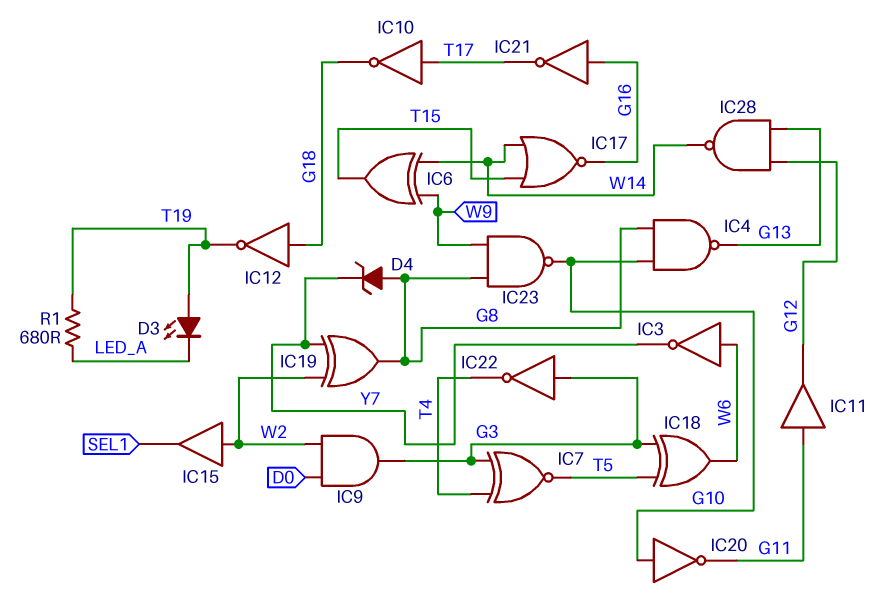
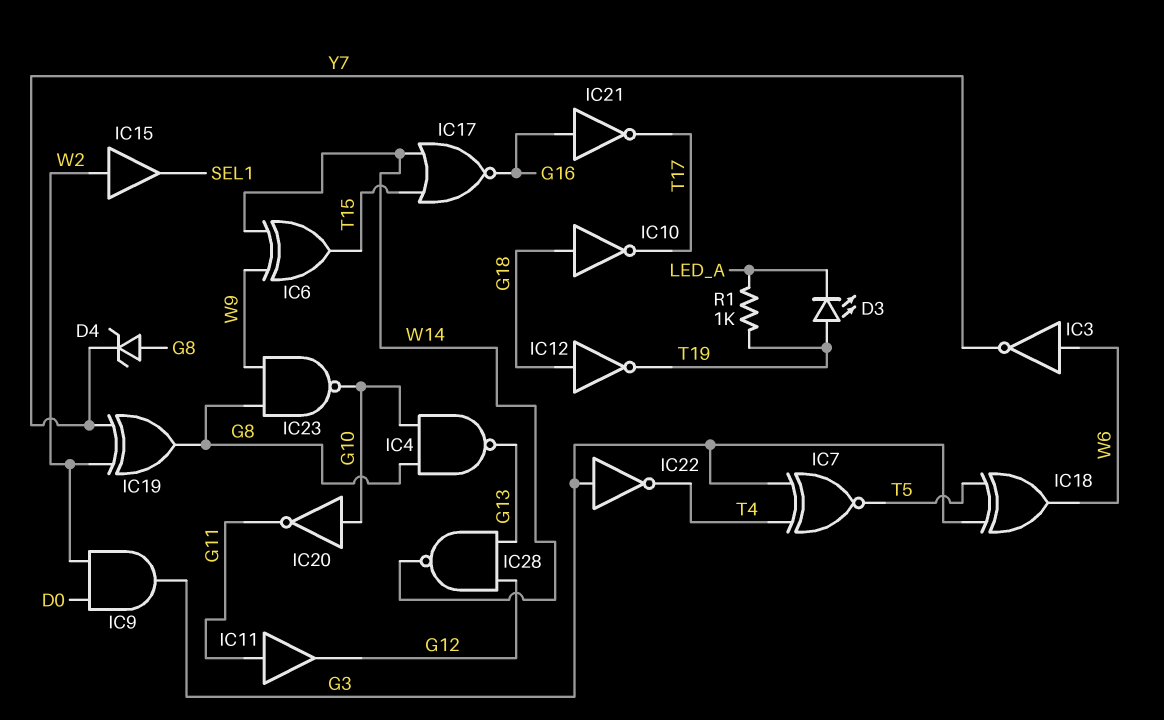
IC10: NOT (in T17, out G18) -> NOT (in G18, out T17)
R1: 680 (LED_A, T19) -> 1k (LED_A, T19)

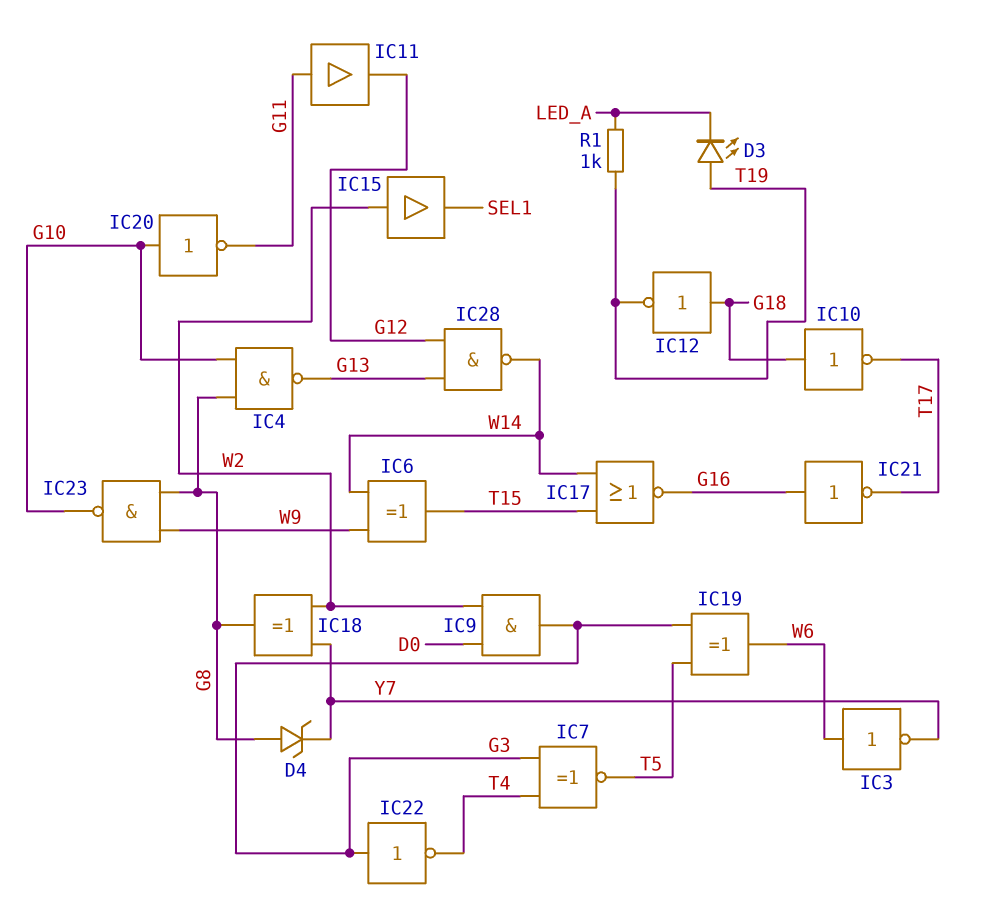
IC18: XOR (in G3, in T5, out W6) -> XOR (in W2, in Y7, out G8)
IC19: XOR (in W2, in Y7, out G8) -> XOR (in G3, in T5, out W6)

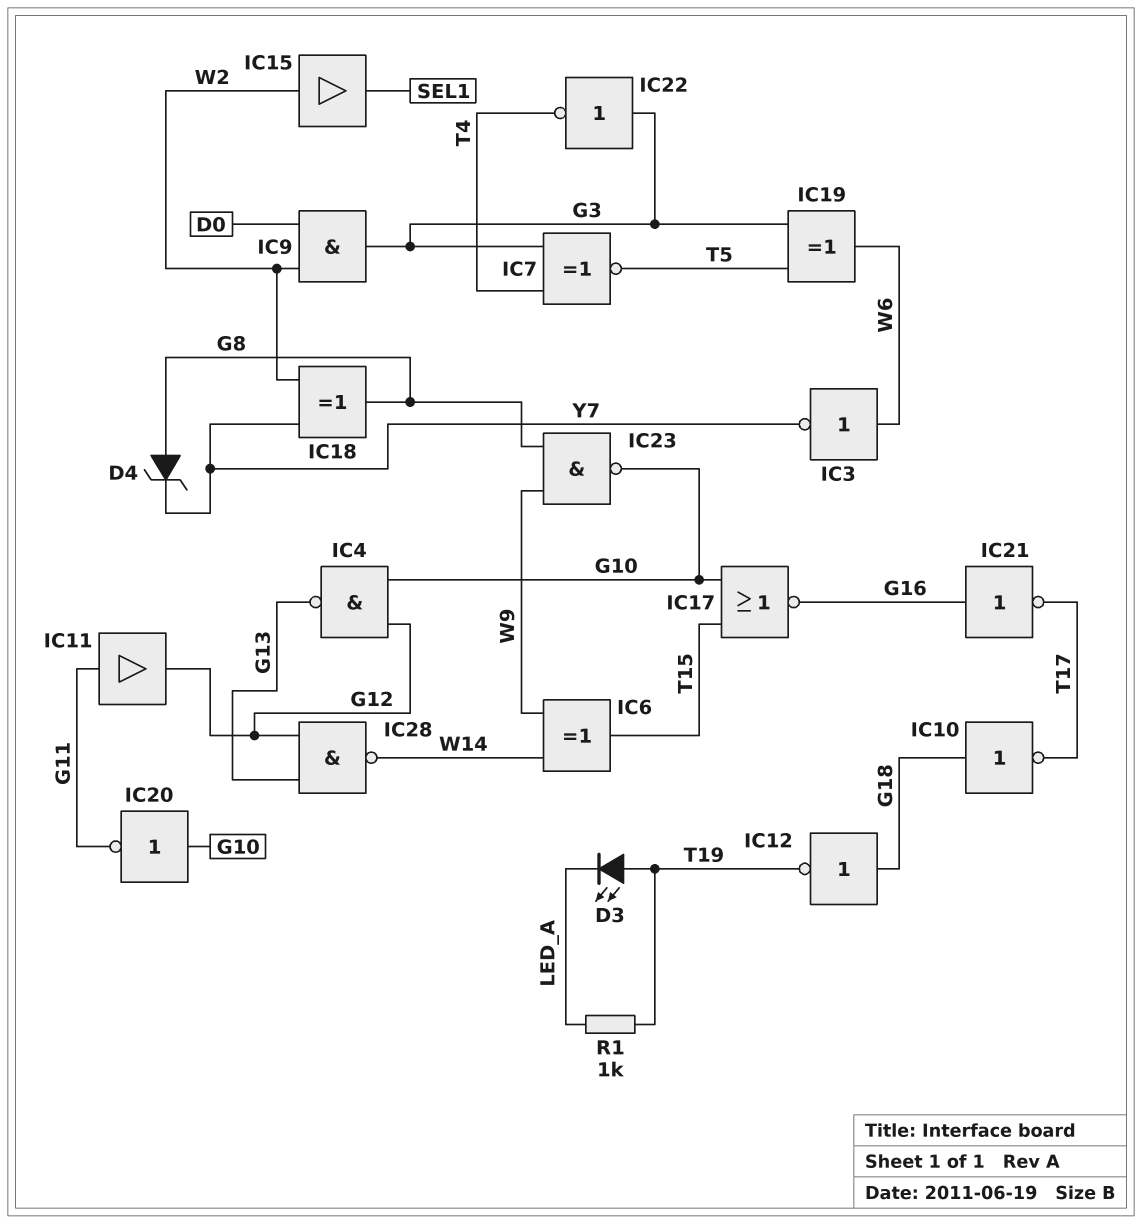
IC4: NAND (in G8, in G10, out G13) -> NAND (in G10, in G12, out G13)
IC17: NOR (in T15, in W14, out G16) -> NOR (in G10, in T15, out G16)

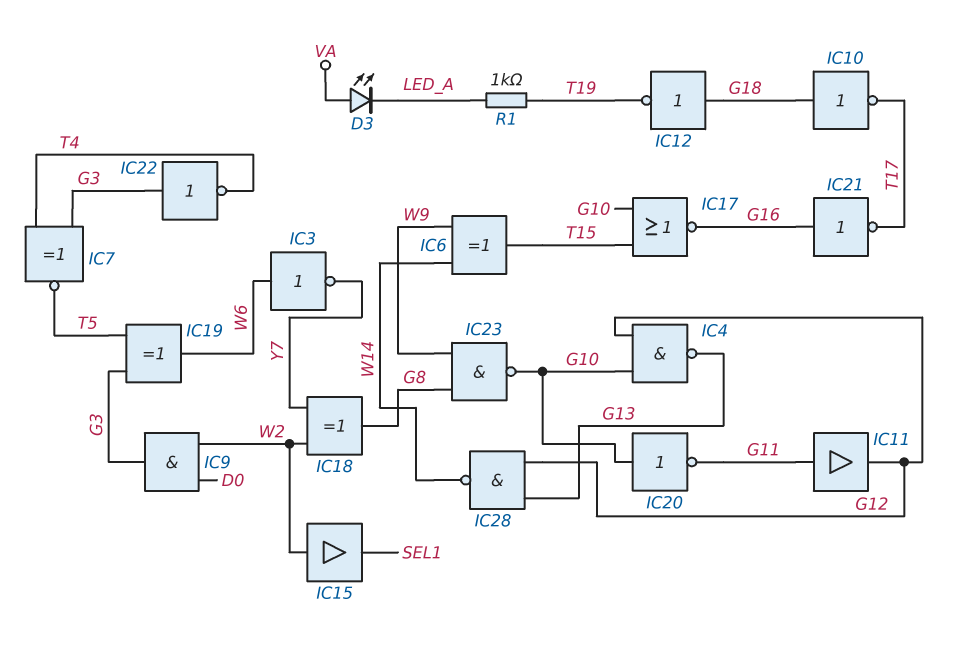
D3: LED (A T19, K LED_A) -> LED (A VA, K LED_A)
D4: zener (A G8, K Y7) -> none

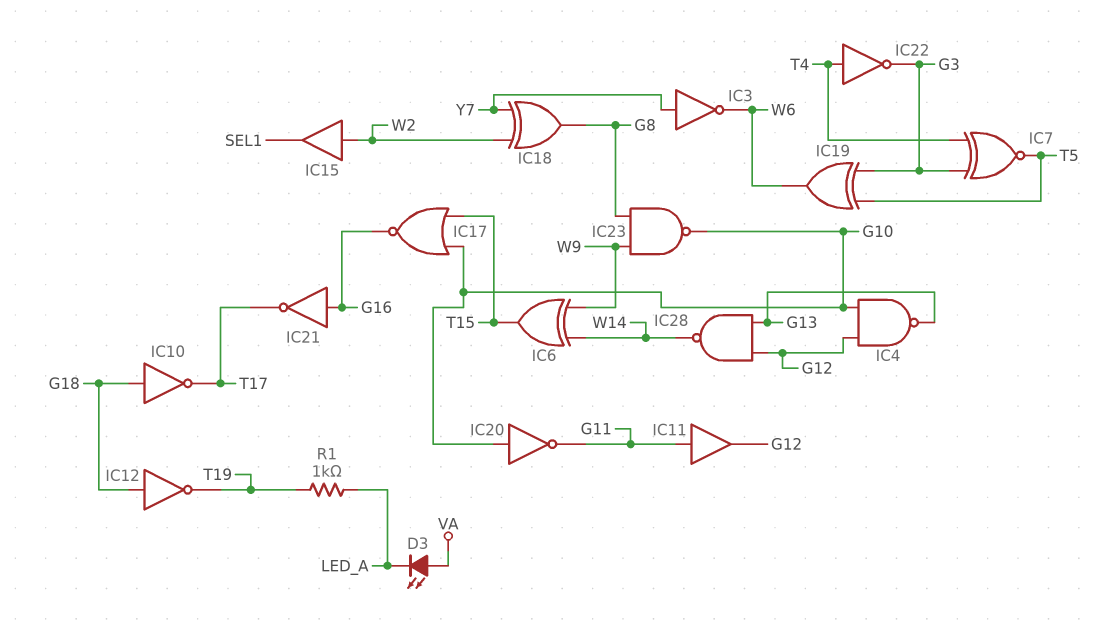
IC3: NOT (in W6, out Y7) -> NOT (in Y7, out W6)
IC9: AND (in D0, in W2, out G3) -> none
IC22: NOT (in G3, out T4) -> NOT (in T4, out G3)

